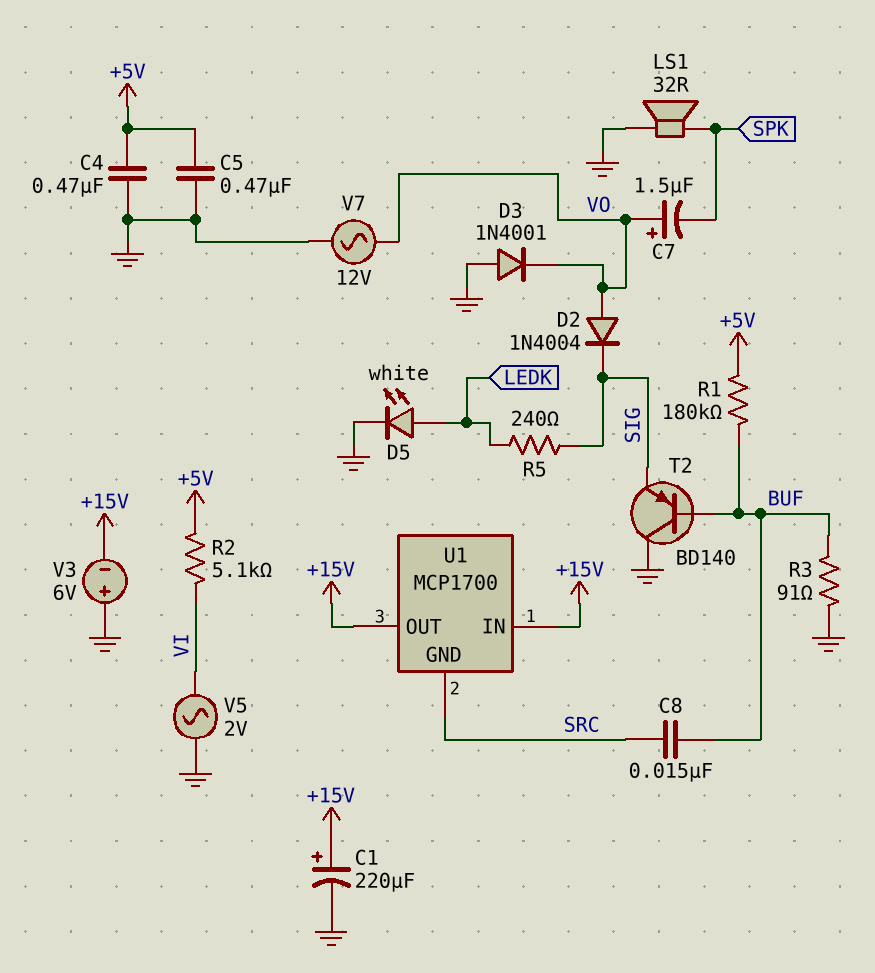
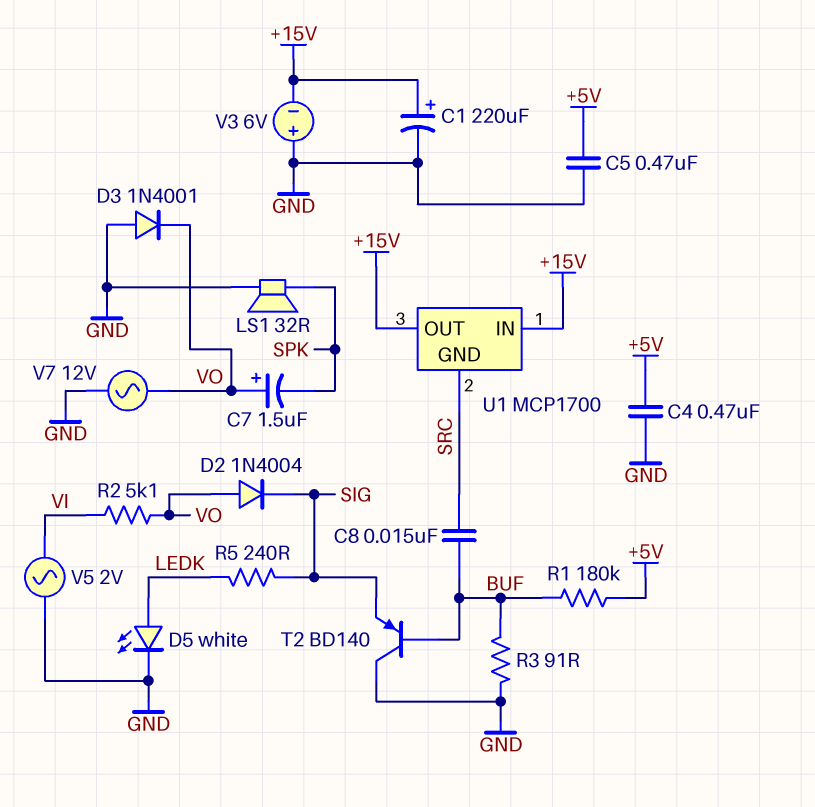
R2: 5.1k (+5V, VI) -> 5.1k (VI, VO)

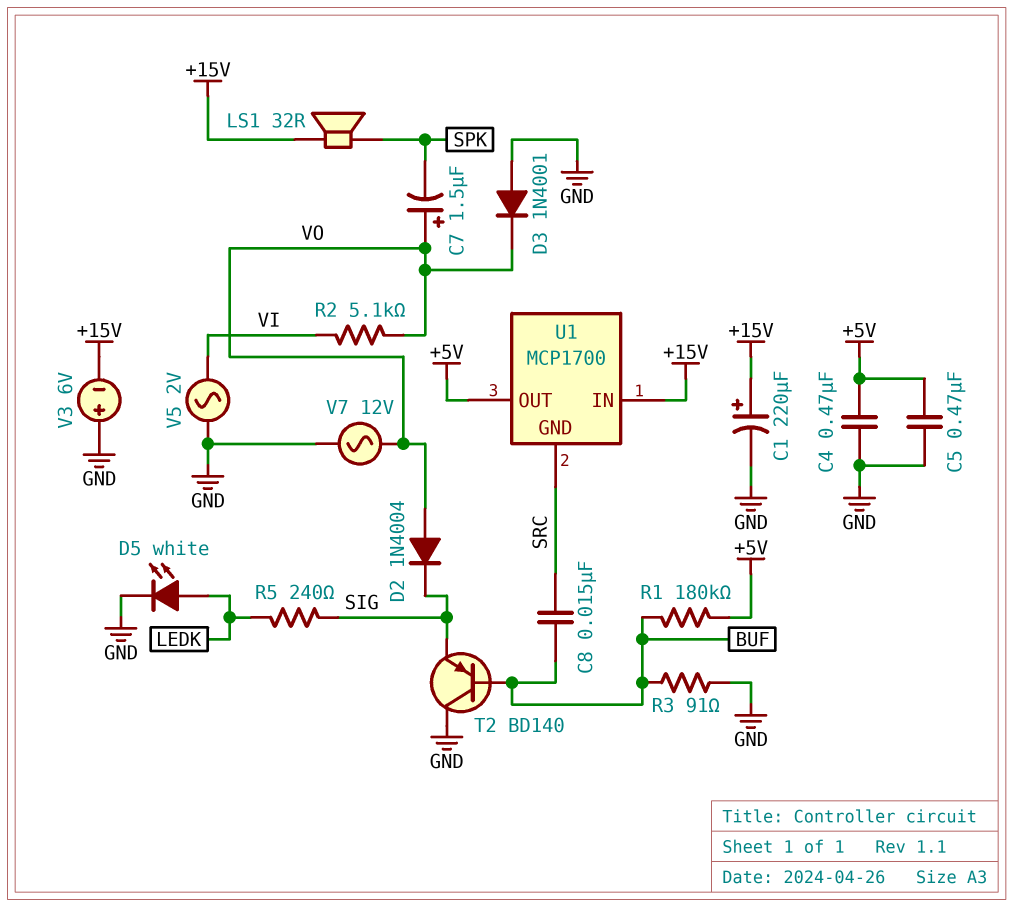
LS1: speaker 32R (GND, SPK) -> speaker 32R (+15V, SPK)
U1 pin OUT: +15V -> +5V

